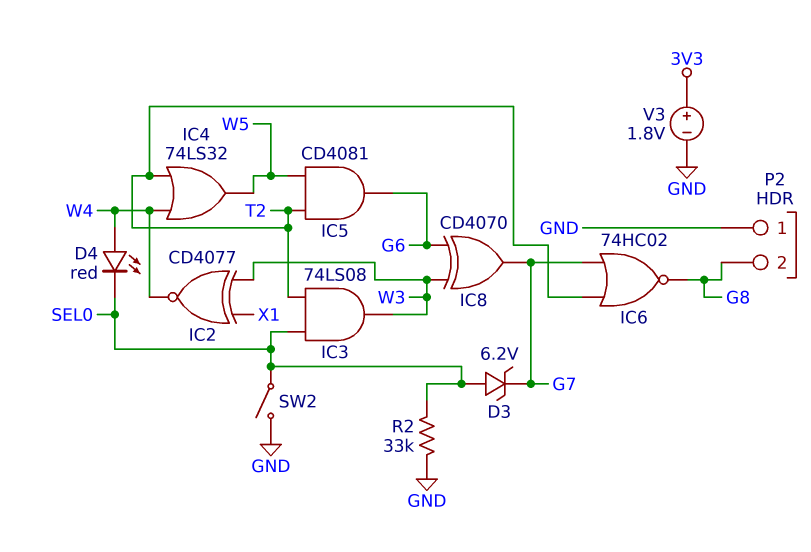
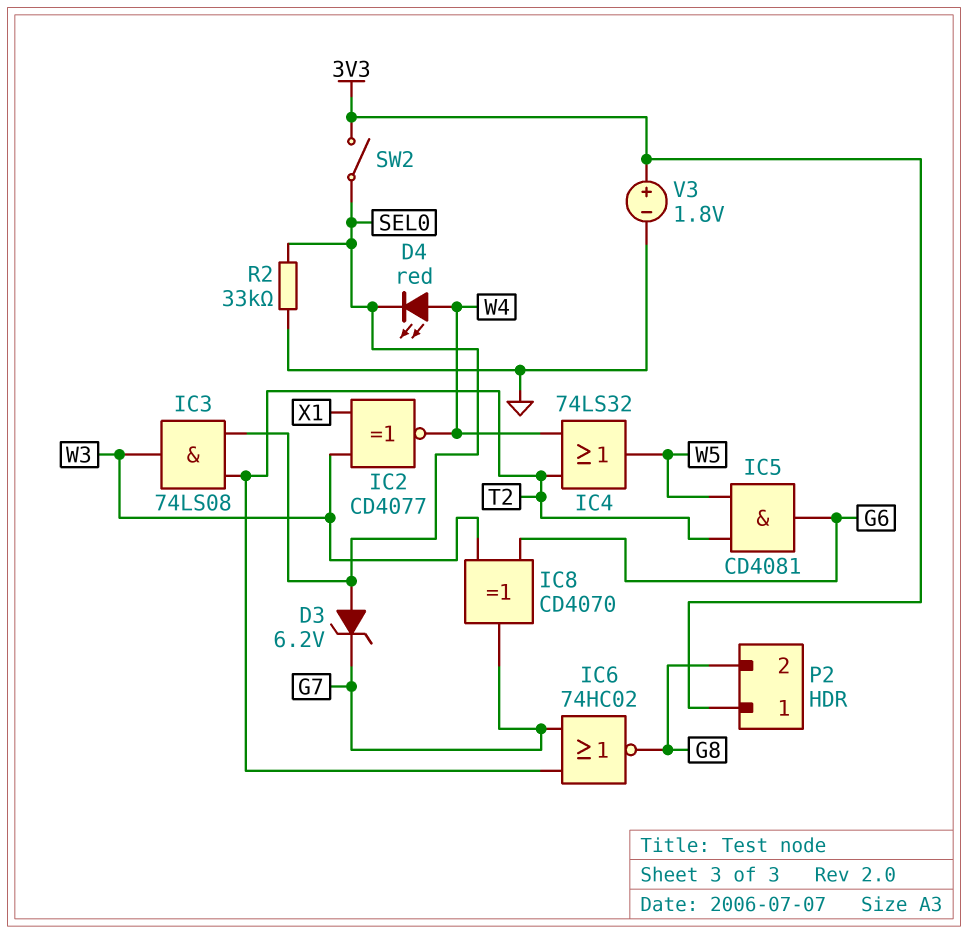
P2 pin 1: GND -> 3V3
SW2: switch (GND, SEL0) -> switch (3V3, SEL0)

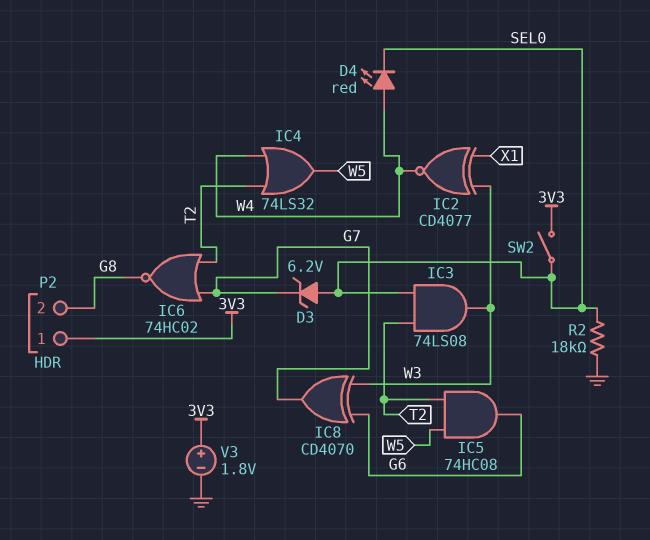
IC5: AND CD4081 (in T2, in W5, out G6) -> AND 74HC08 (in T2, in W5, out G6)
R2: 33k (GND, SEL0) -> 18k (GND, SEL0)

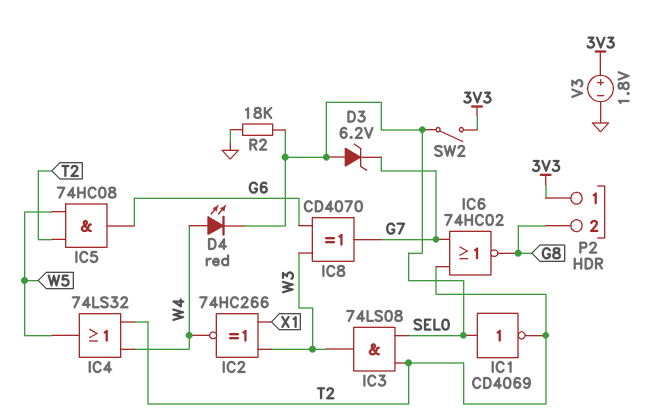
IC1: none -> NOT CD4069 (in SEL0, out T2)
IC2: XNOR CD4077 (in W3, in X1, out W4) -> XNOR 74HC266 (in W3, in X1, out W4)

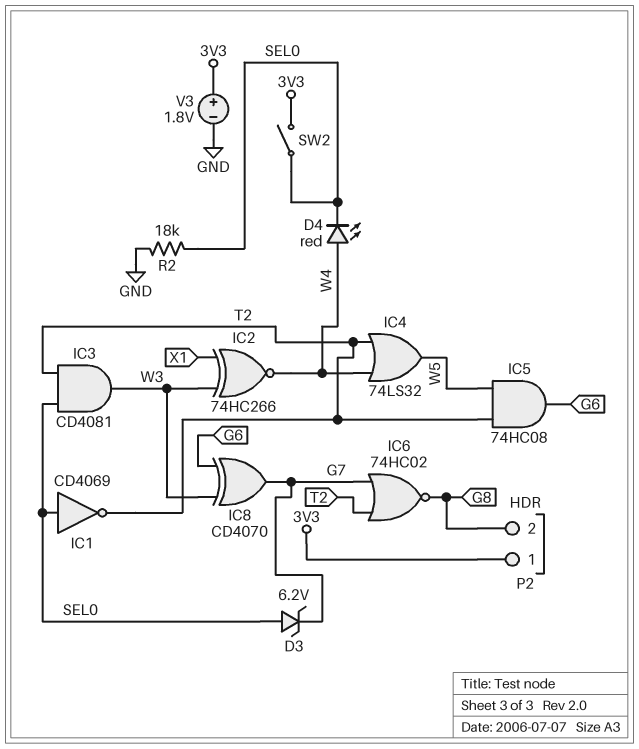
IC3: AND 74LS08 (in SEL0, in T2, out W3) -> AND CD4081 (in SEL0, in T2, out W3)

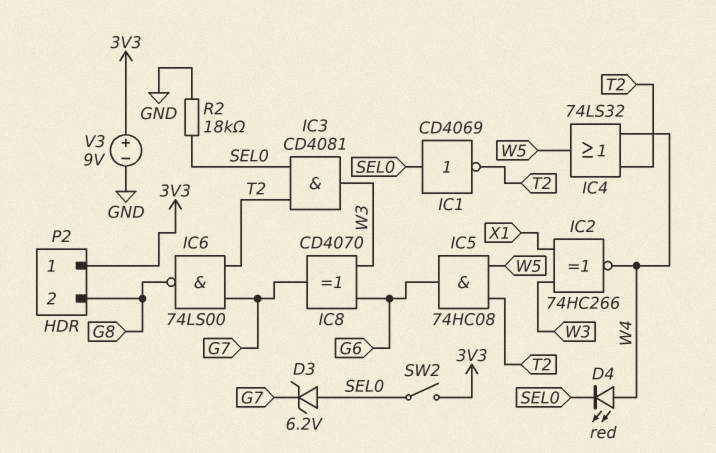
IC6: NOR 74HC02 (in G7, in T2, out G8) -> NAND 74LS00 (in G7, in T2, out G8)
V3: 1.8V (plus 3V3, minus GND) -> 9V (plus 3V3, minus GND)

